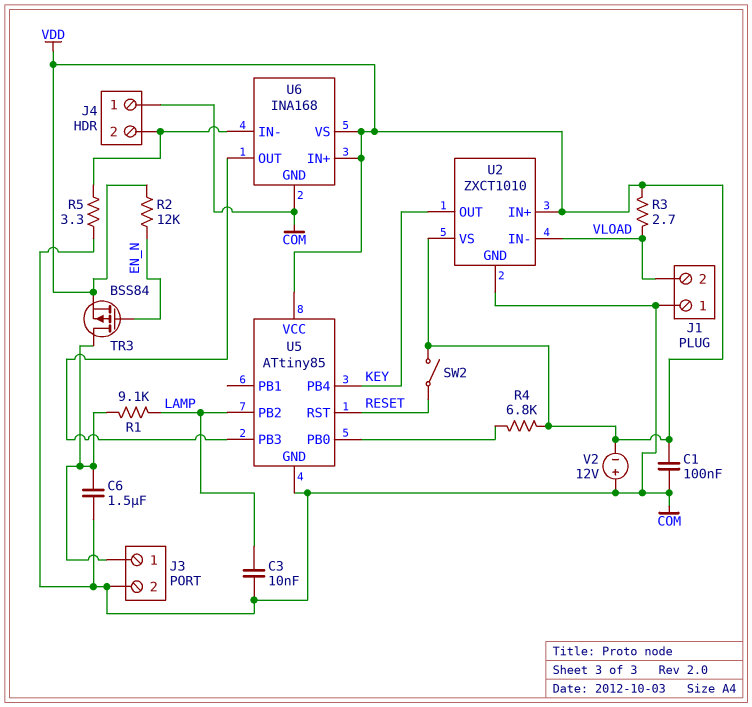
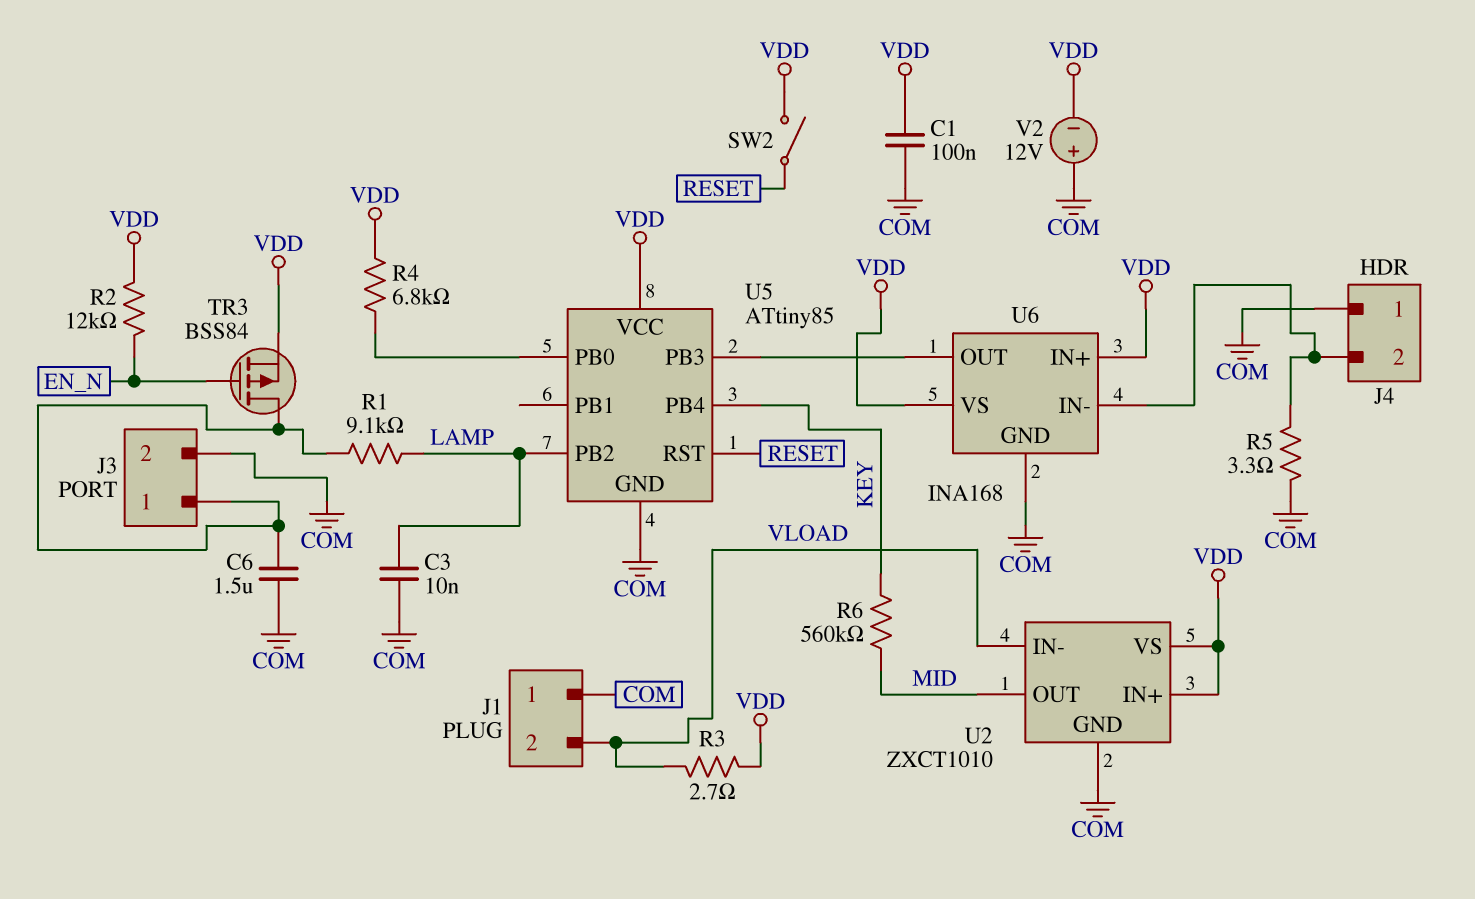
R6: none -> 560k (KEY, MID)
U2 pin OUT: KEY -> MID

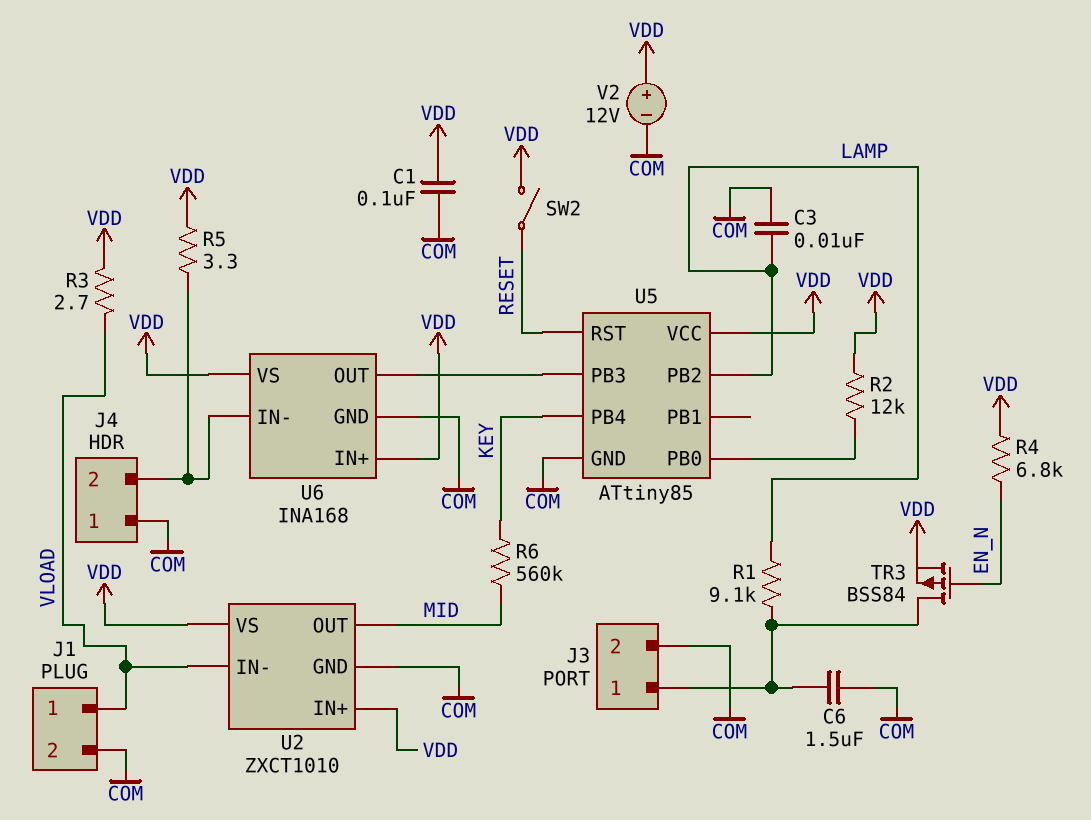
J1 pin 1: COM -> VLOAD
J1 pin 2: VLOAD -> COM
R2: 12k (EN_N, VDD) -> 12k (U5/PB0, VDD)
R4: 6.8k (U5/PB0, VDD) -> 6.8k (EN_N, VDD)
R5: 3.3 (COM, J4/2) -> 3.3 (J4/2, VDD)
V2: 12V (plus COM, minus VDD) -> 12V (plus VDD, minus COM)

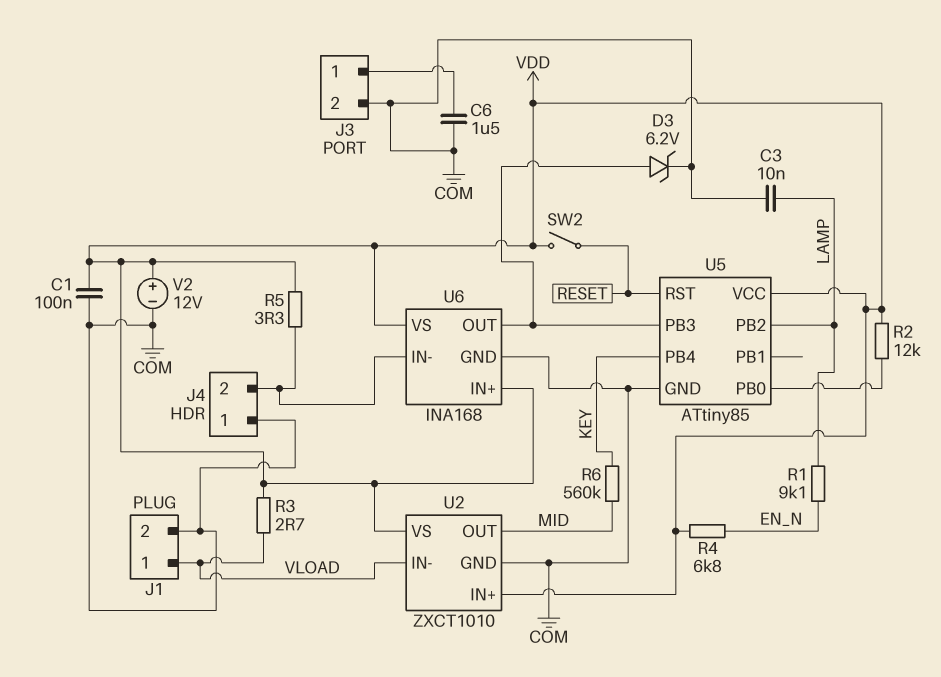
D3: none -> zener 6.2V (A U5/PB3, K COM)
R1: 9.1k (J3/1, LAMP) -> 9.1k (EN_N, LAMP)
TR3: PMOS BSS84 (G EN_N, D J3/1, S VDD) -> none

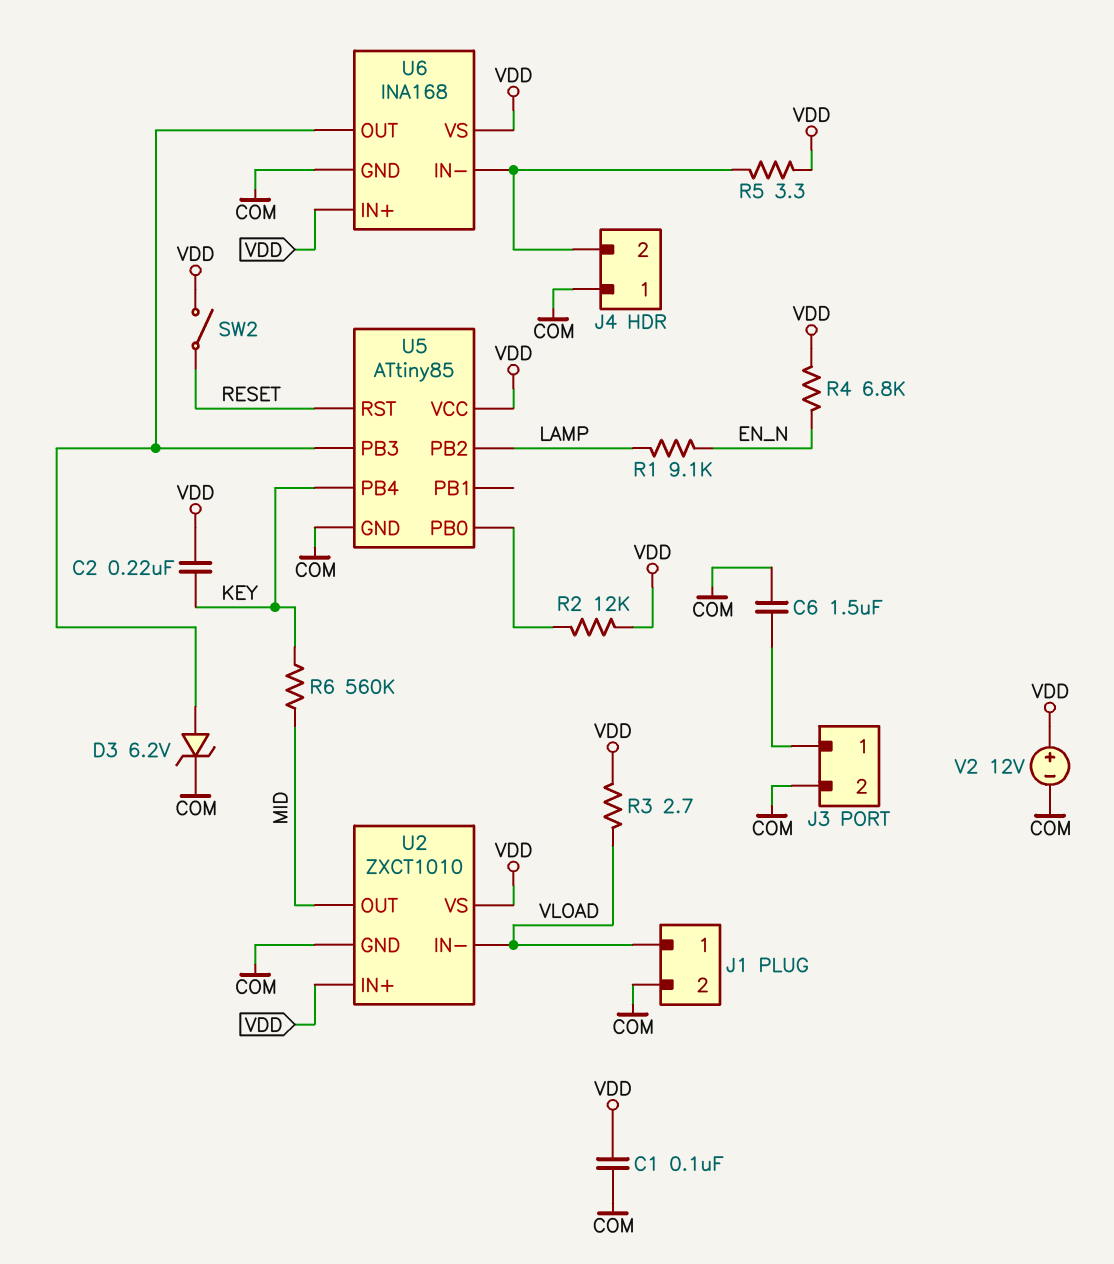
C2: none -> 220nF (KEY, VDD)
C3: 10nF (COM, LAMP) -> none

